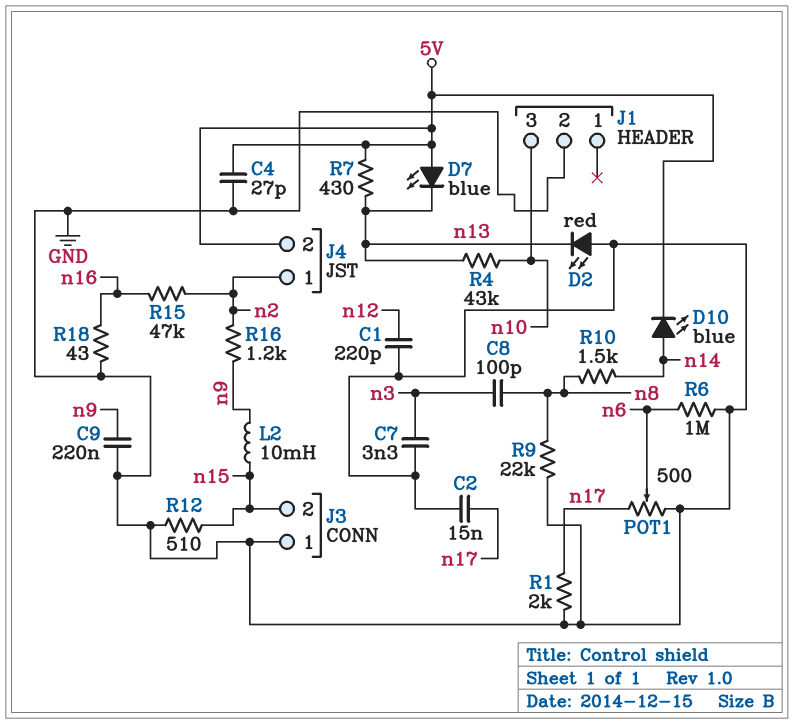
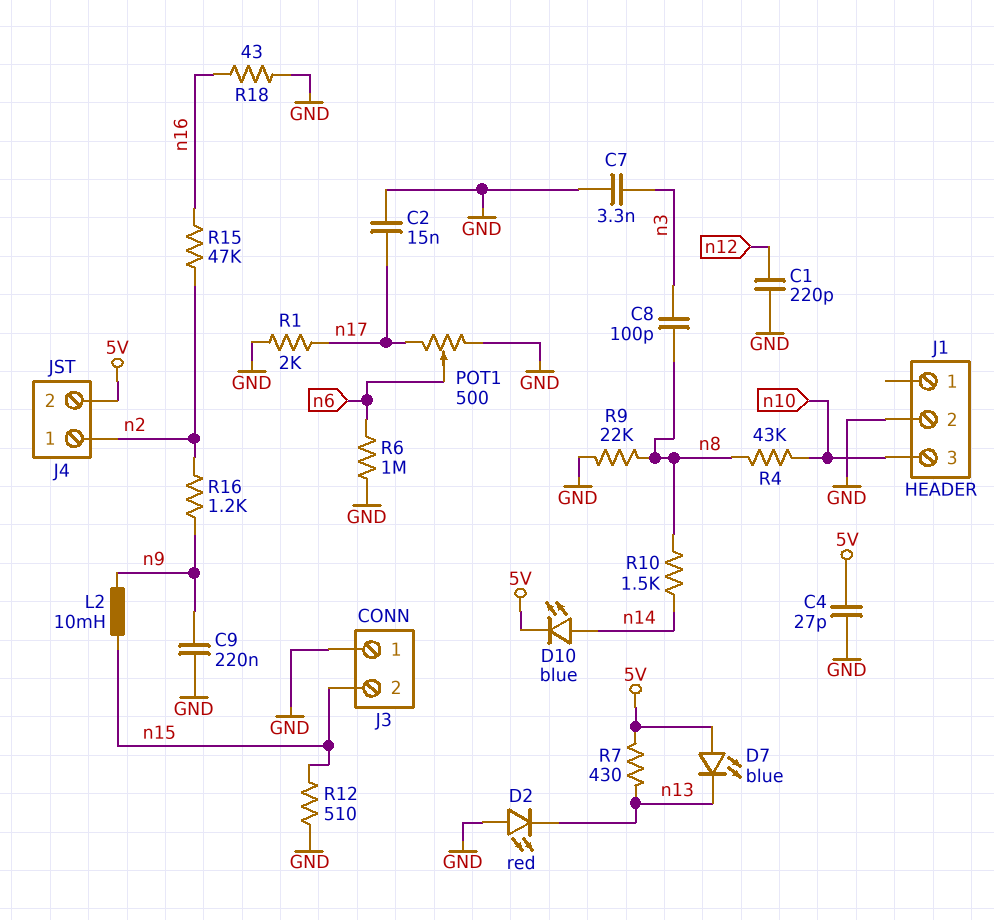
R4: 43k (n10, n13) -> 43k (n8, n10)

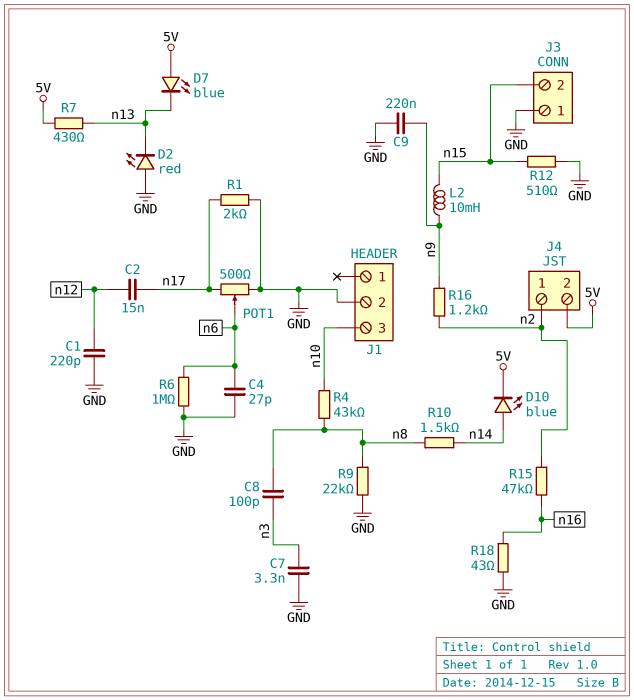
C2: 15nF (GND, n17) -> 15nF (n12, n17)
C4: 27pF (5V, GND) -> 27pF (GND, n6)

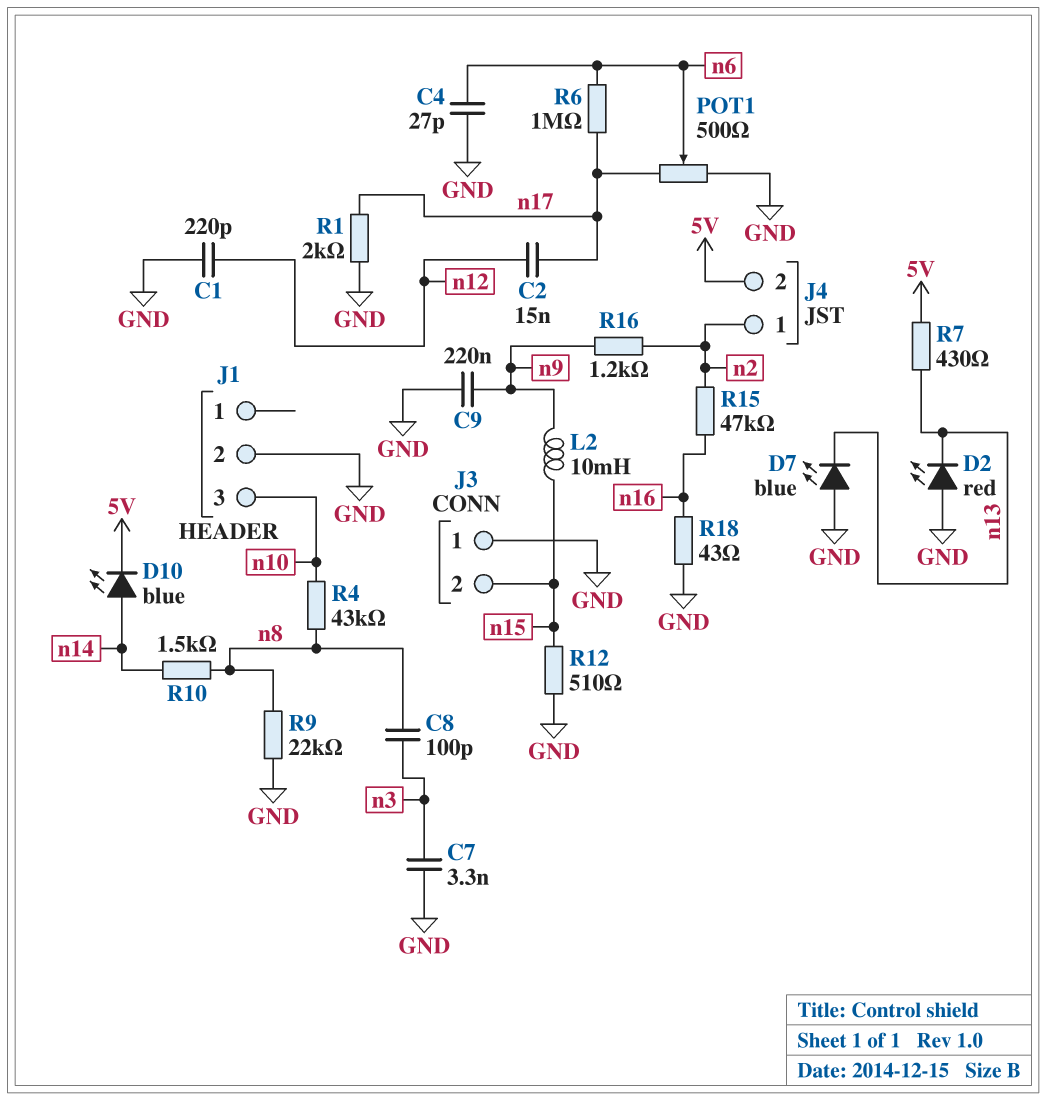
D7: LED blue (A 5V, K n13) -> LED blue (A GND, K n13)
R6: 1M (GND, n6) -> 1M (n6, n17)

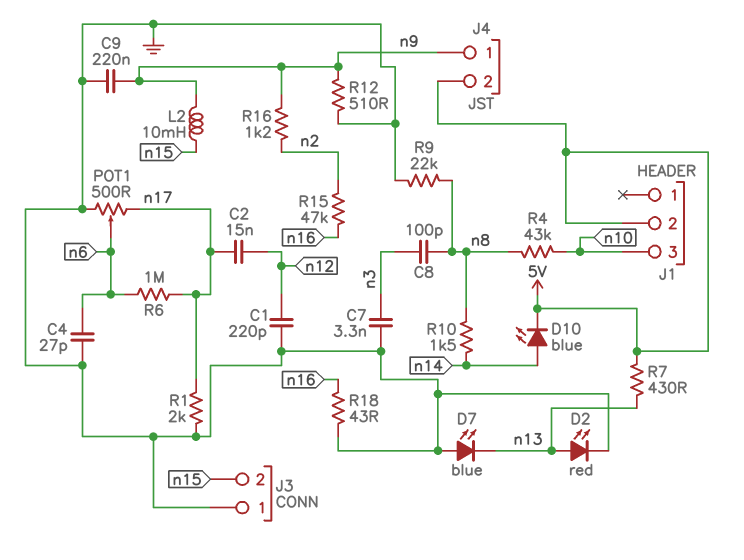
D2: LED red (A GND, K n13) -> LED red (A n13, K GND)
J1 pin 2: GND -> 5V
J4 pin 1: n2 -> n9
R12: 510 (GND, n15) -> 510 (GND, n9)

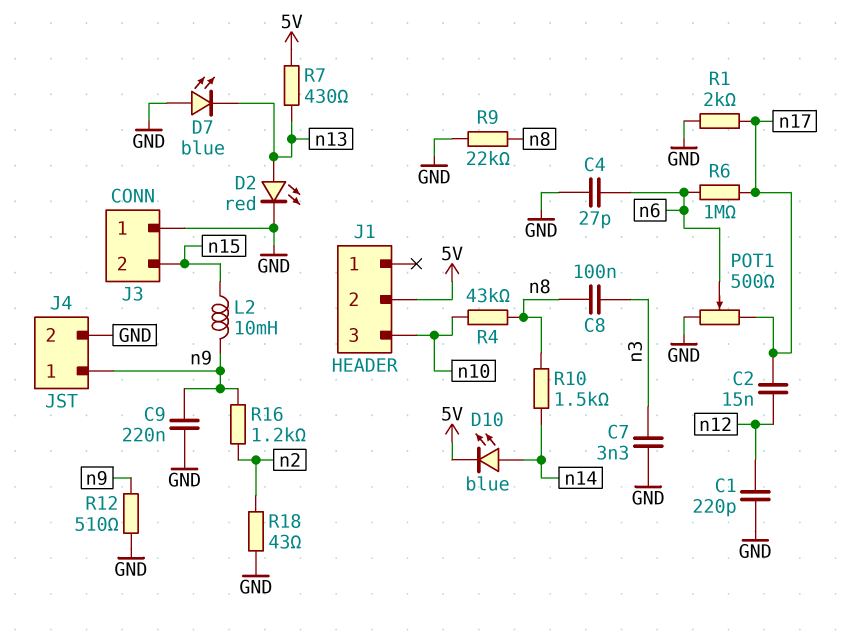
C8: 100pF (n3, n8) -> 100nF (n3, n8)
J4 pin 2: 5V -> GND
R15: 47k (n2, n16) -> none
R18: 43 (GND, n16) -> 43 (GND, n2)

